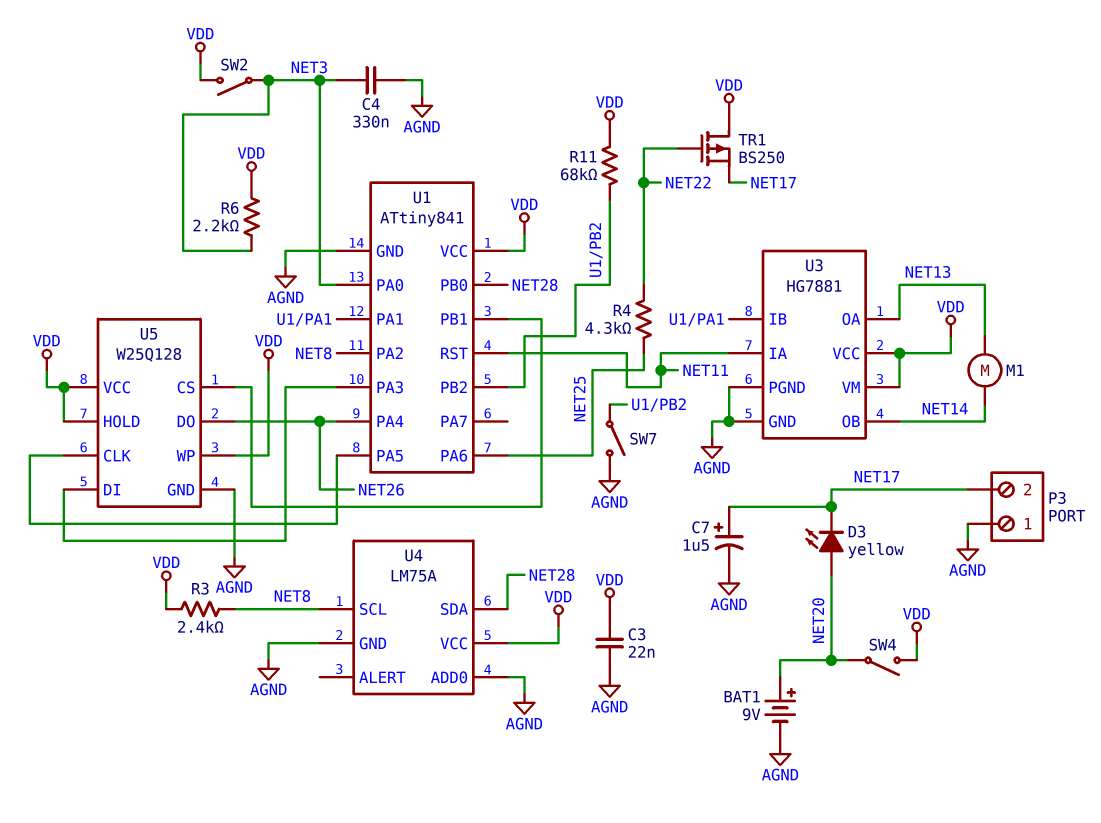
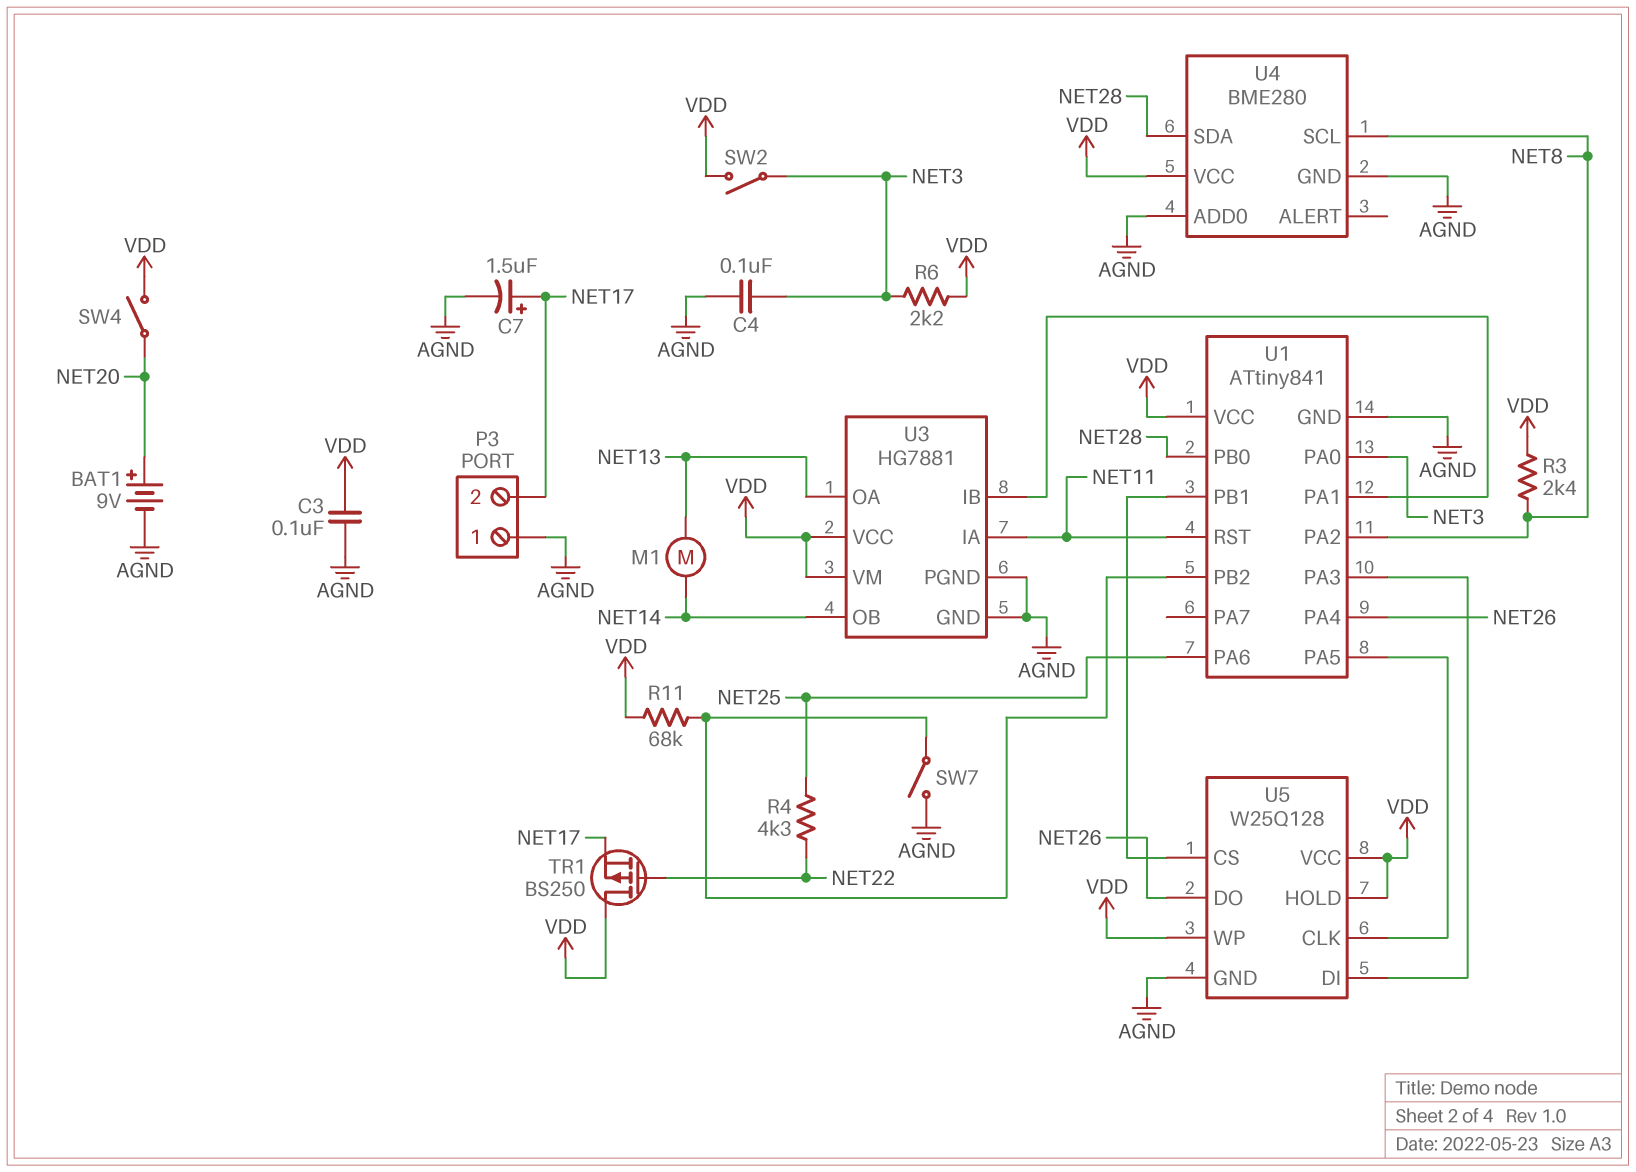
C3: 22nF (AGND, VDD) -> 100nF (AGND, VDD)
C4: 330nF (AGND, NET3) -> 100nF (AGND, NET3)
D3: LED yellow (A NET20, K NET17) -> none
U4: LM75A -> BME280

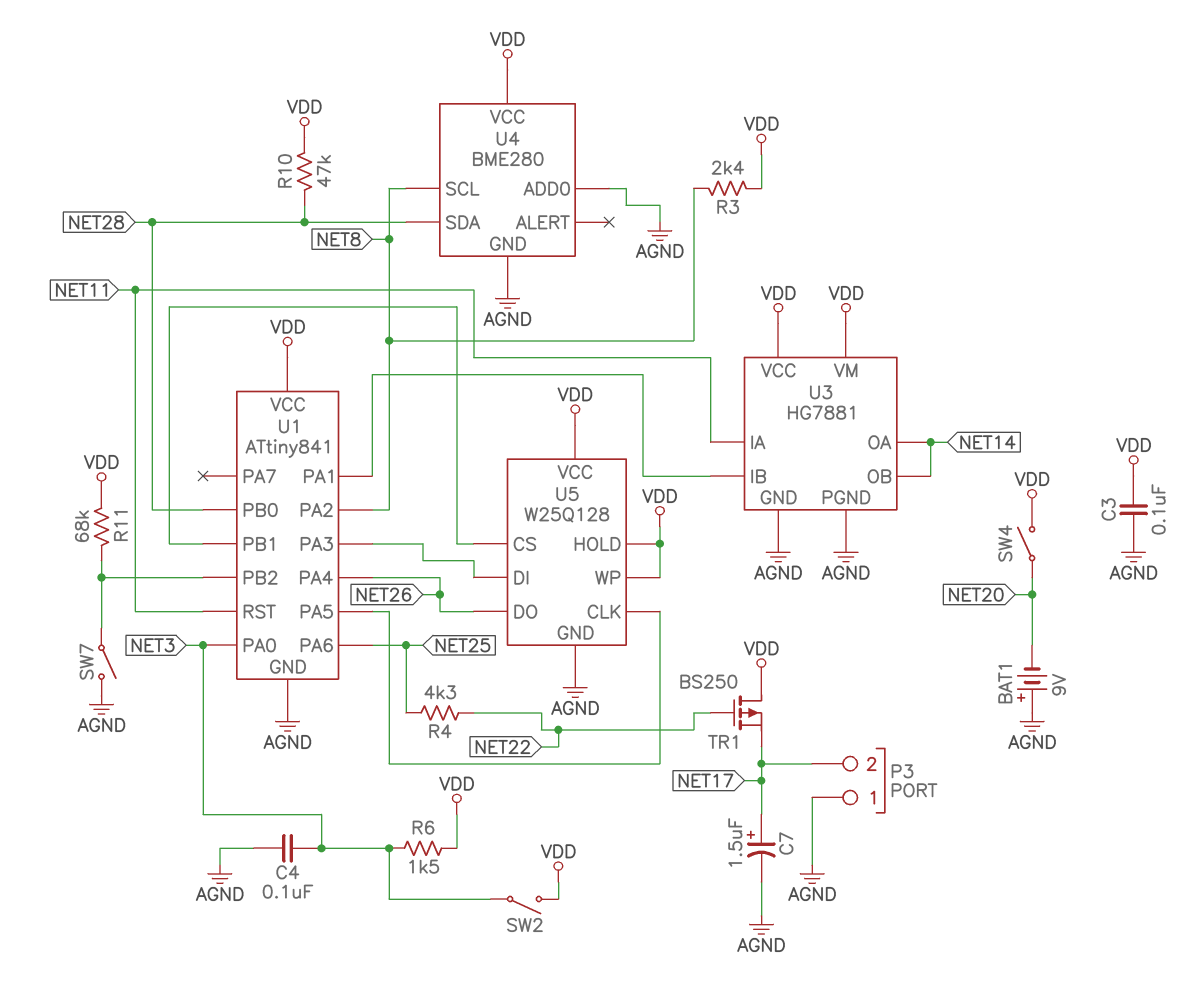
BAT1: 9V (plus NET20, minus AGND) -> 9V (plus AGND, minus NET20)
M1: motor (NET13, NET14) -> none
R6: 2.2k (NET3, VDD) -> 1.5k (NET3, VDD)
R10: none -> 47k (NET28, VDD)
U3 pin OA: NET13 -> NET14

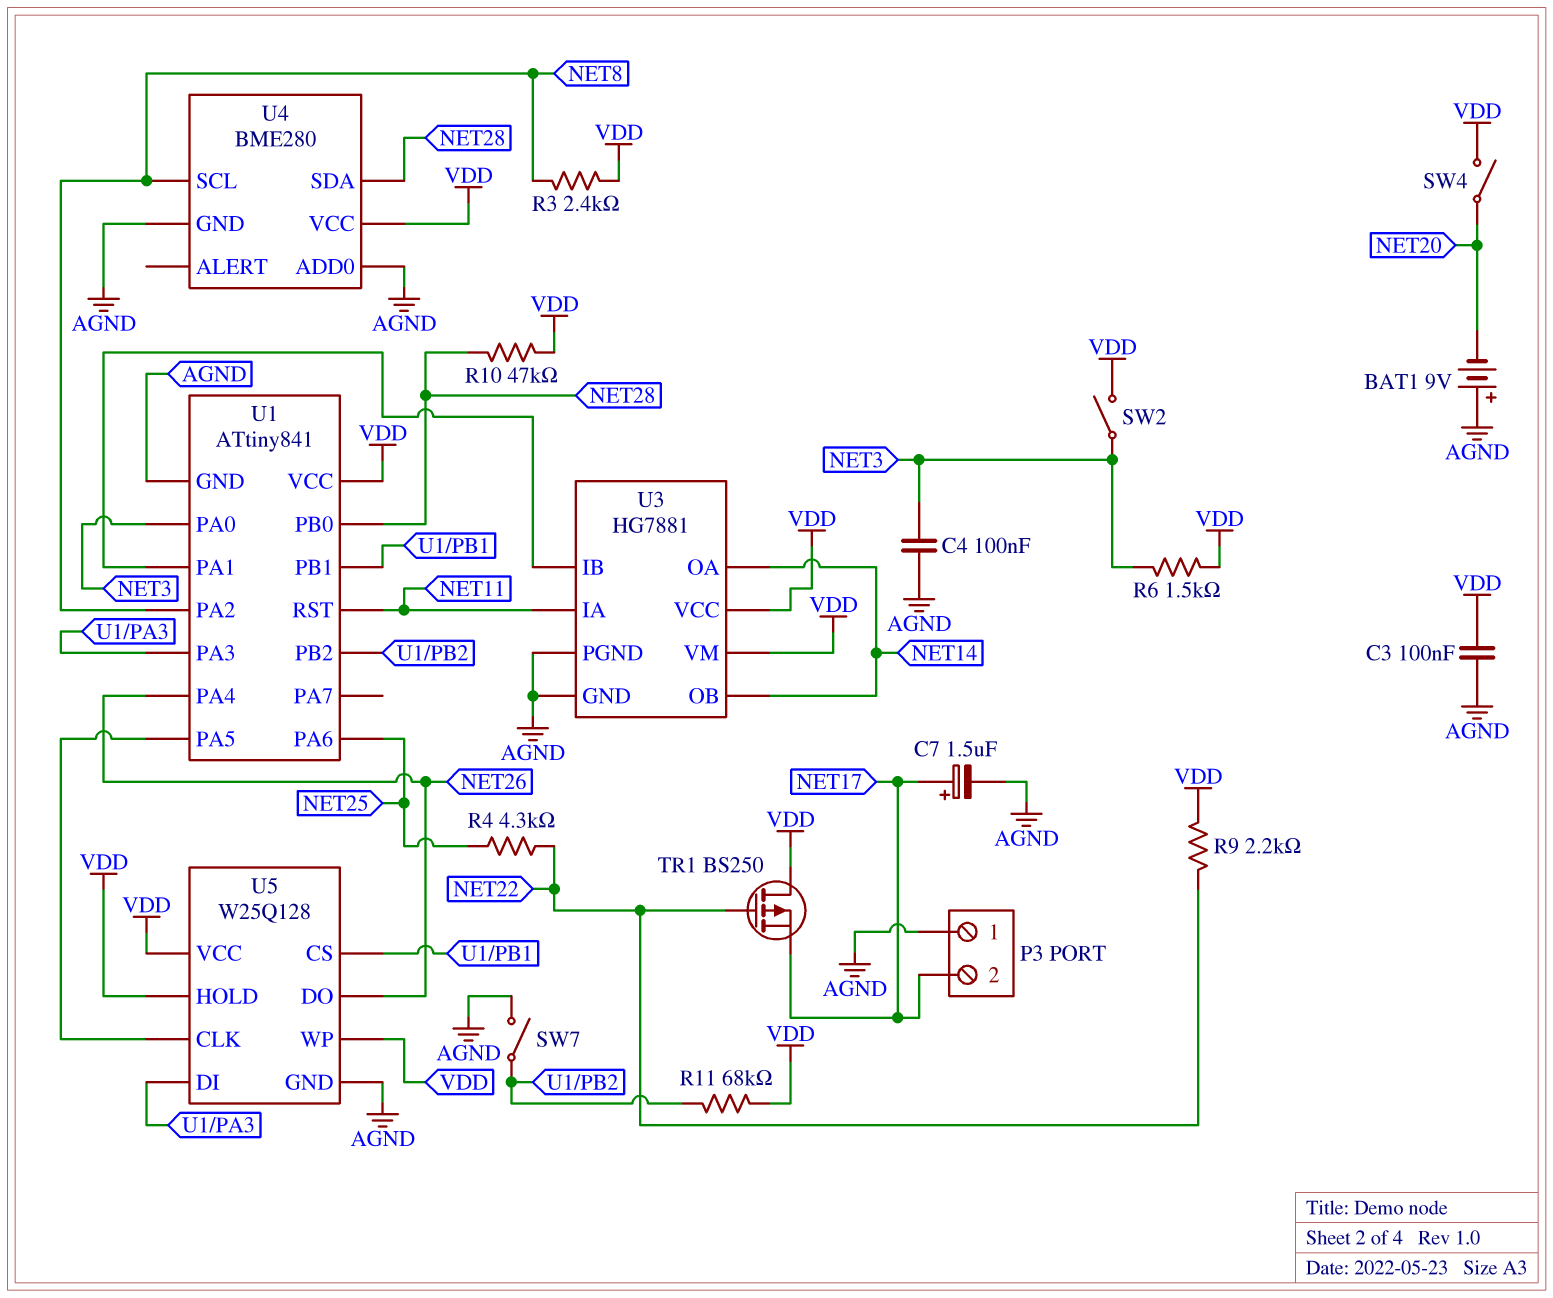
R9: none -> 2.2k (NET22, VDD)

